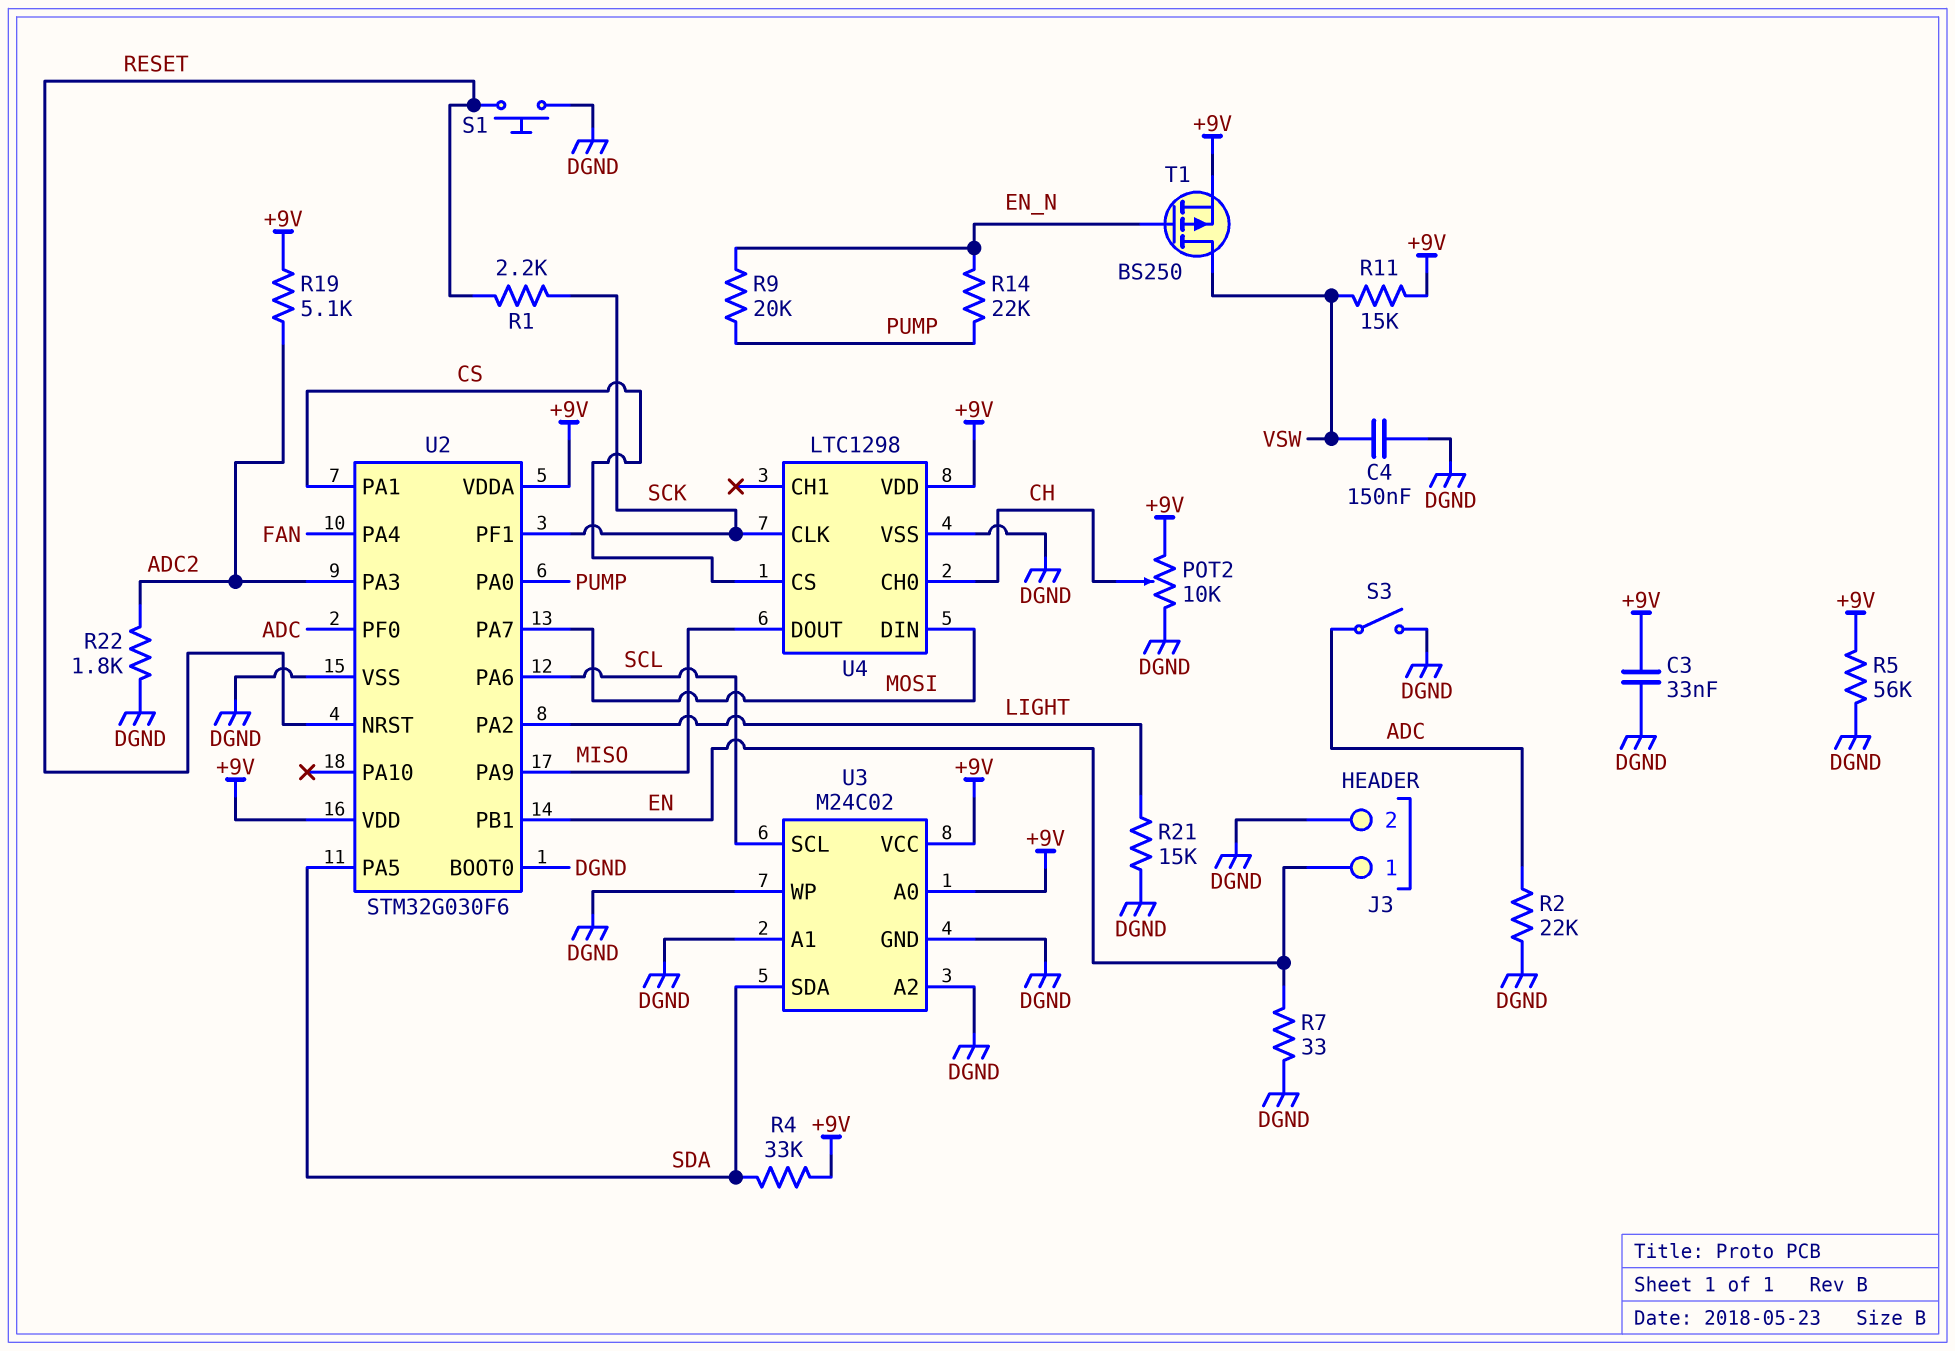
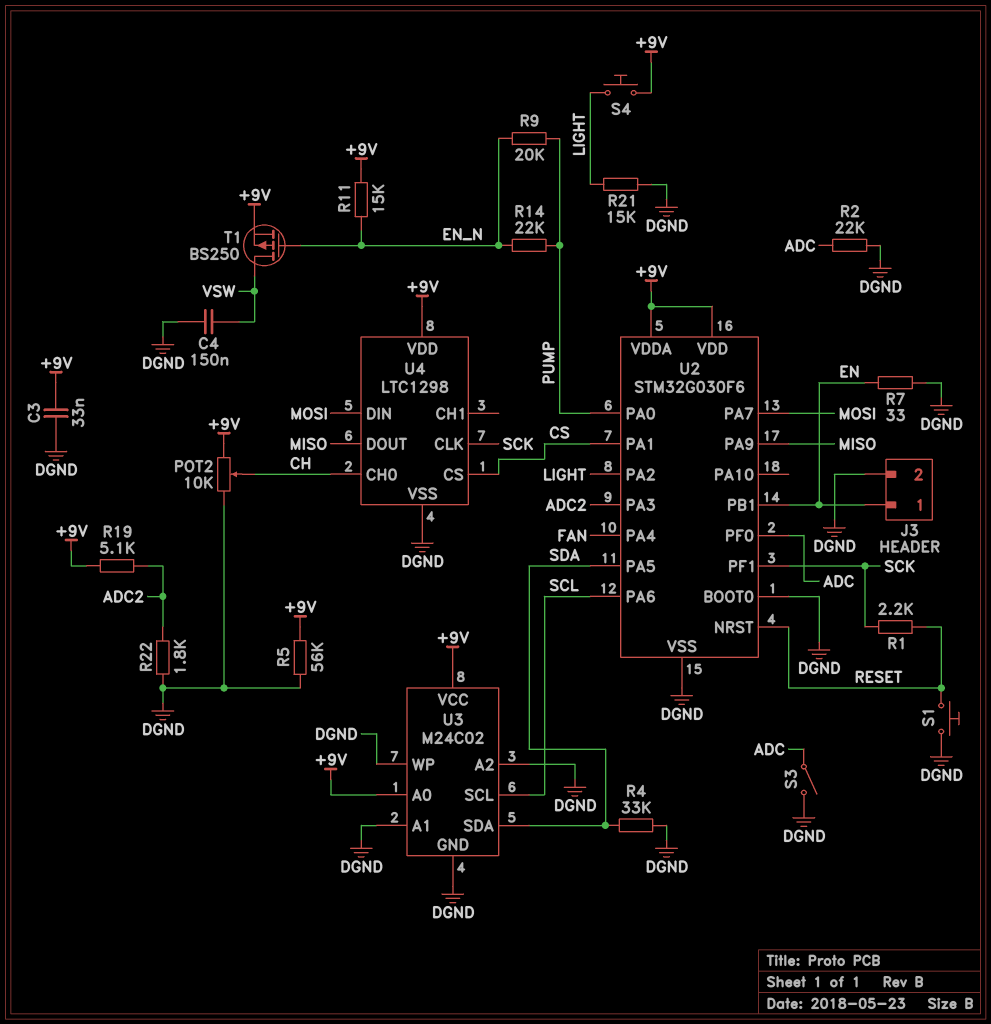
R4: 33k (+9V, SDA) -> 33k (DGND, SDA)
R11: 15k (+9V, VSW) -> 15k (+9V, EN_N)
S4: none -> button (+9V, LIGHT)

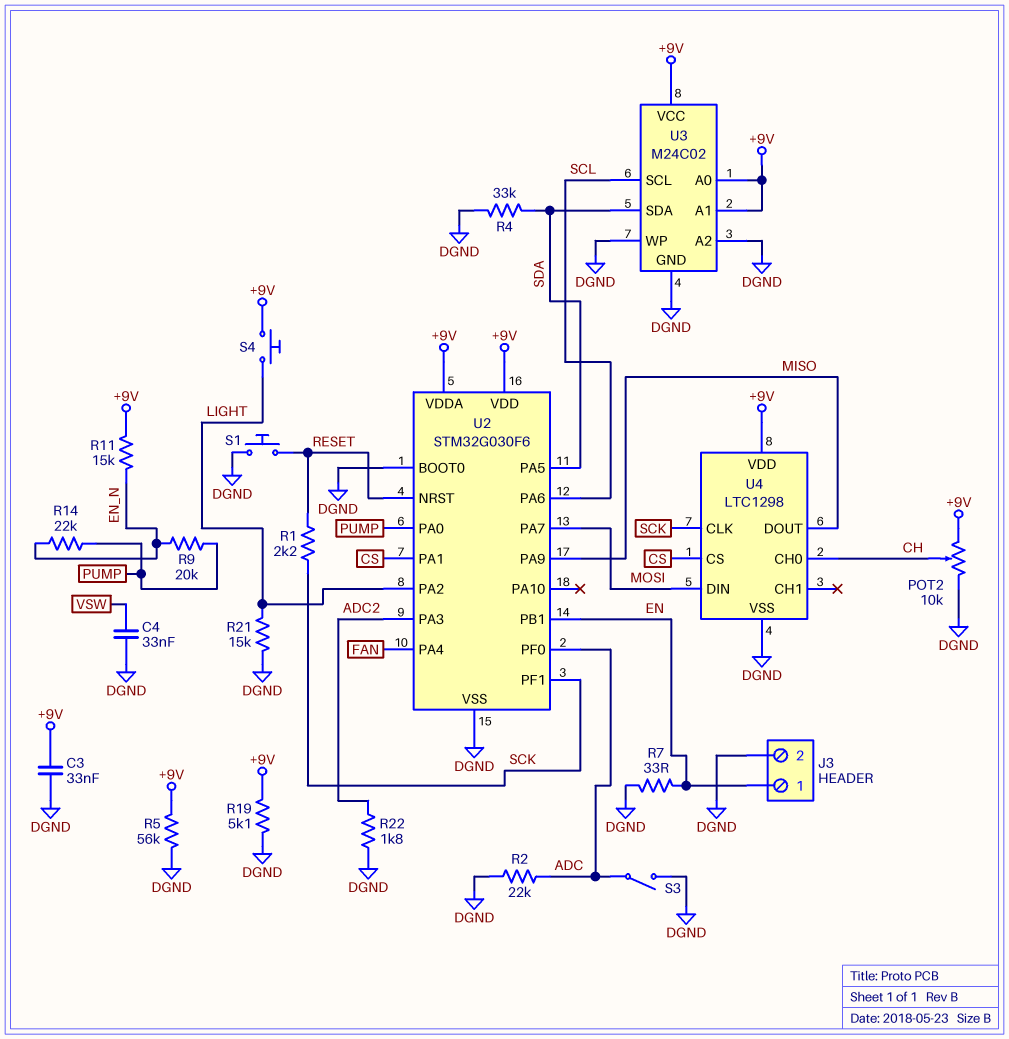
C4: 150nF (DGND, VSW) -> 33nF (DGND, VSW)
R19: 5.1k (+9V, ADC2) -> 5.1k (+9V, DGND)
T1: PMOS BS250 (G EN_N, D VSW, S +9V) -> none
U3 pin A1: DGND -> +9V

